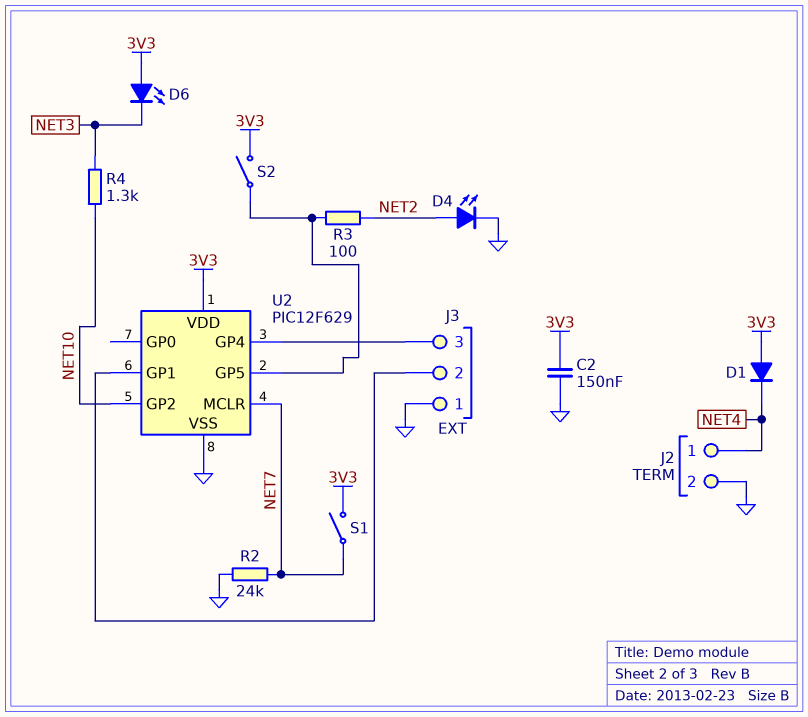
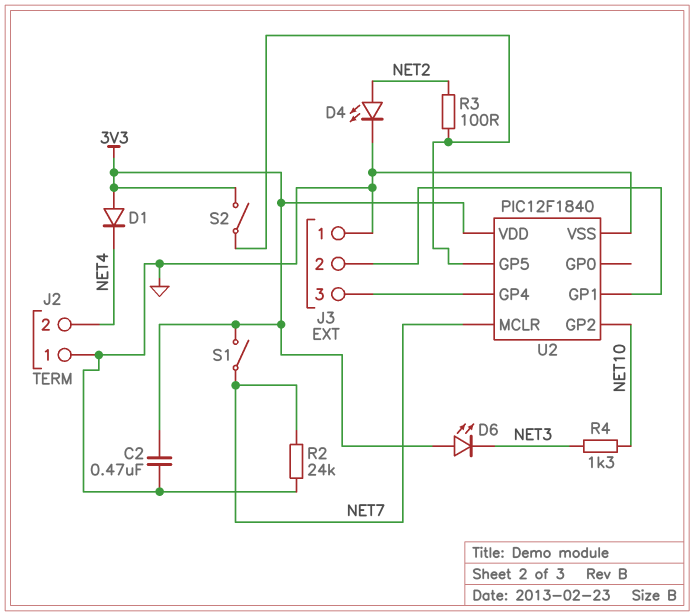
C2: 150nF (3V3, GND) -> 470nF (3V3, GND)
J2 pin 1: NET4 -> GND
J2 pin 2: GND -> NET4
U2: PIC12F629 -> PIC12F1840

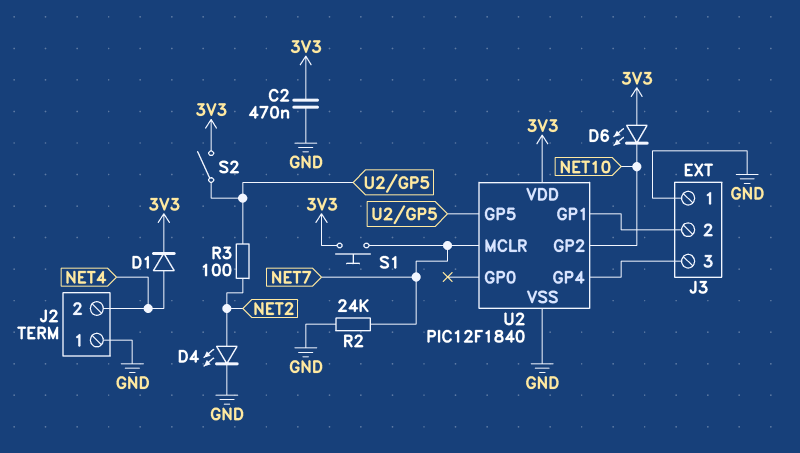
D1: diode (A 3V3, K NET4) -> diode (A NET4, K 3V3)
D6: LED (A 3V3, K NET3) -> LED (A 3V3, K NET10)
R4: 1.3k (NET3, NET10) -> none
S1: switch (3V3, NET7) -> button (3V3, NET7)

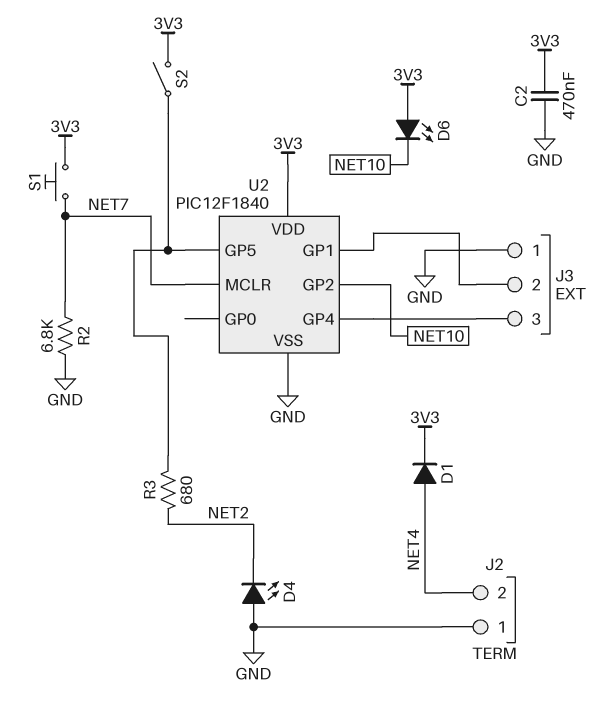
D4: LED (A NET2, K GND) -> LED (A GND, K NET2)
R2: 24k (GND, NET7) -> 6.8k (GND, NET7)
R3: 100 (NET2, U2/GP5) -> 680 (NET2, U2/GP5)

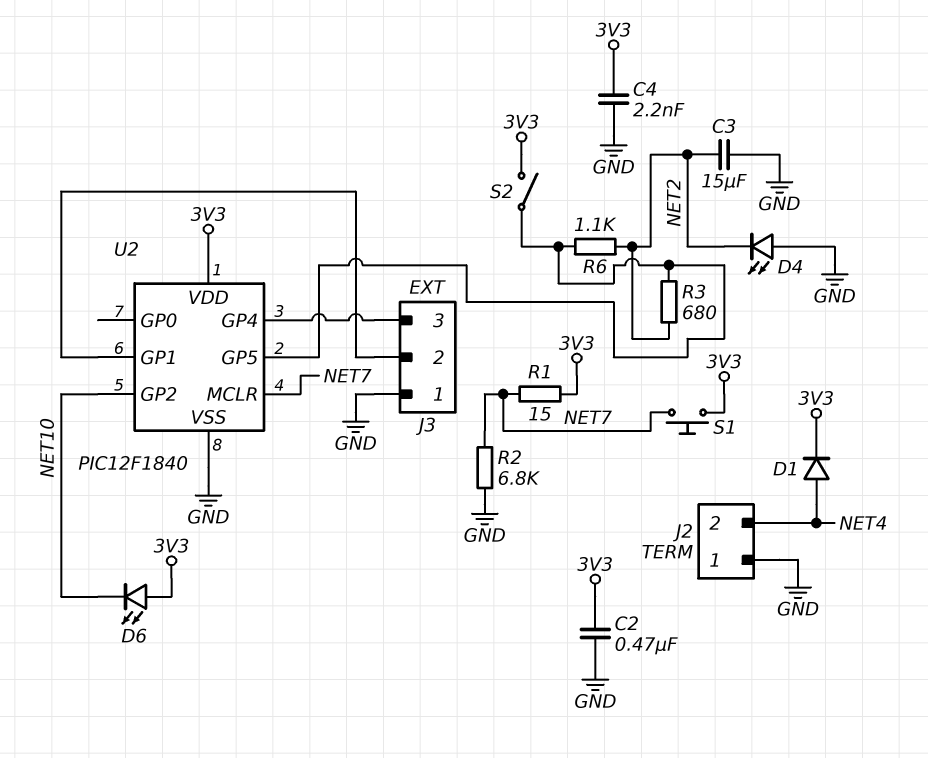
C3: none -> 15uF (GND, NET2)
C4: none -> 2.2nF (3V3, GND)
R1: none -> 15 (3V3, NET7)
R6: none -> 1.1k (NET2, U2/GP5)

